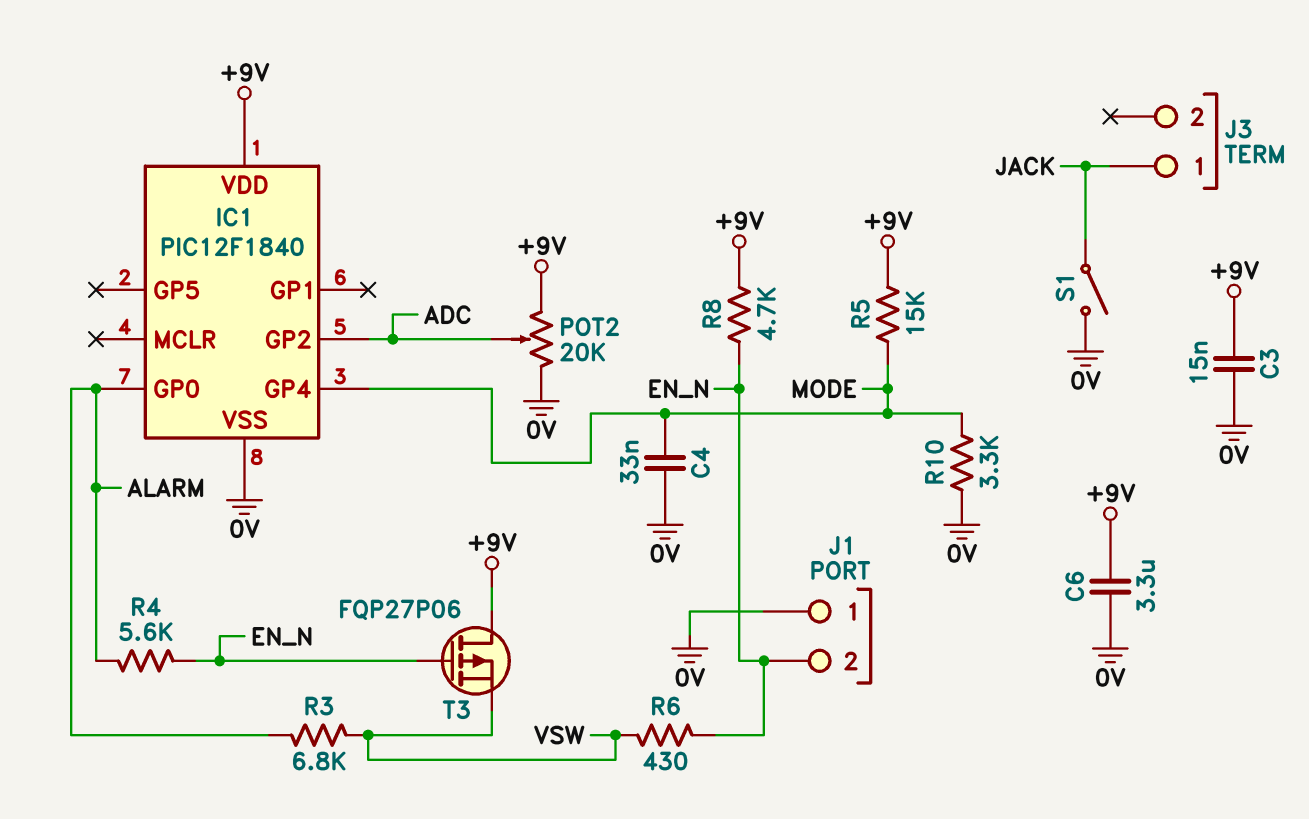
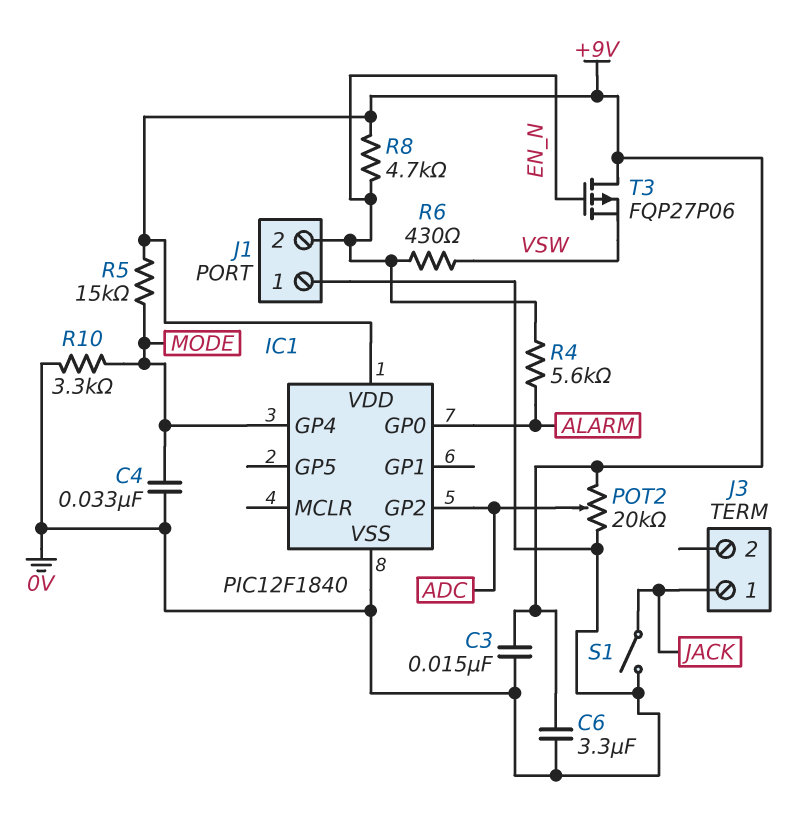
R3: 6.8k (ALARM, VSW) -> none

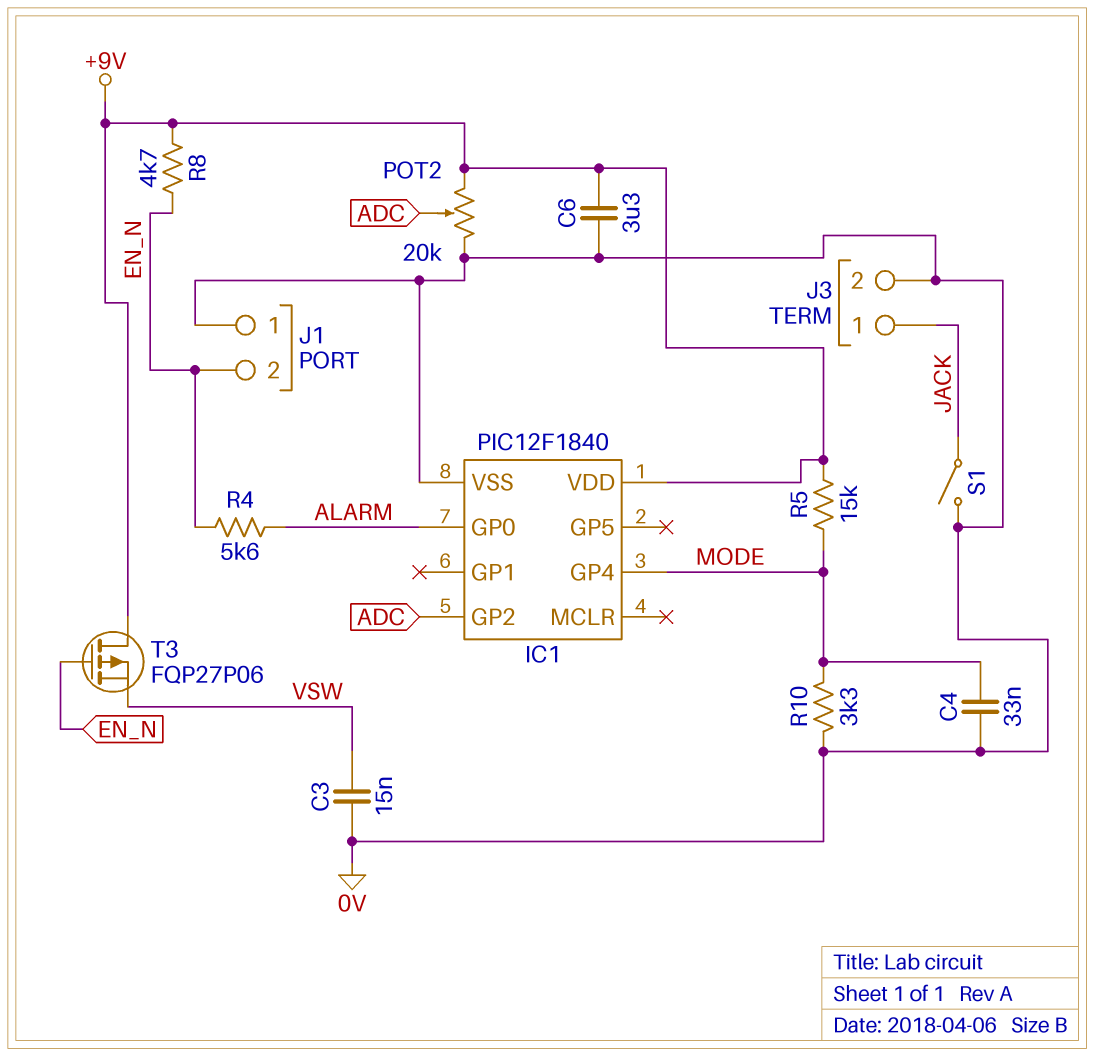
C3: 15nF (+9V, 0V) -> 15nF (0V, VSW)
J3 pin 2: none -> 0V
R6: 430 (EN_N, VSW) -> none

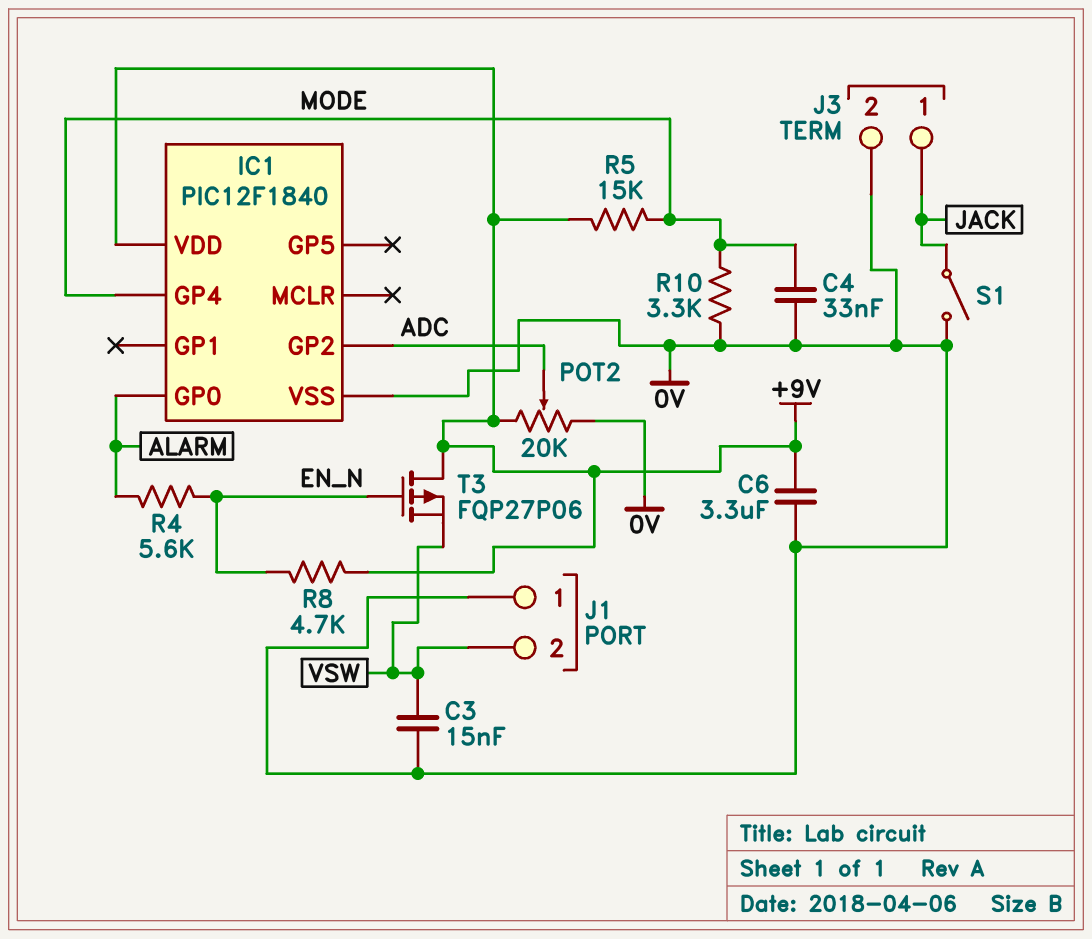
J1 pin 2: EN_N -> VSW

